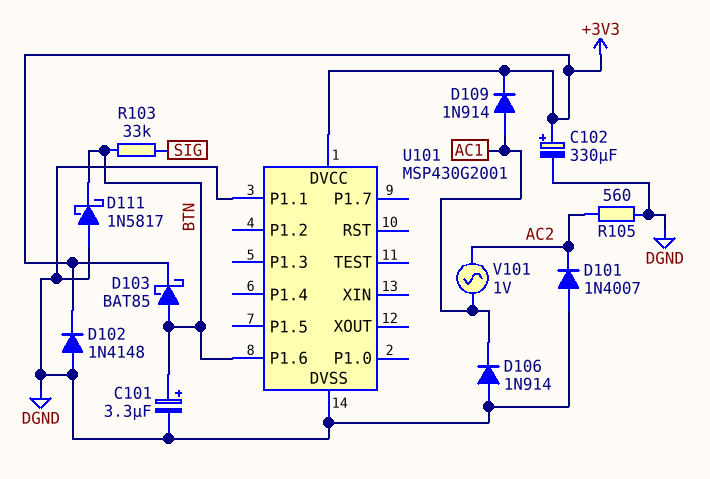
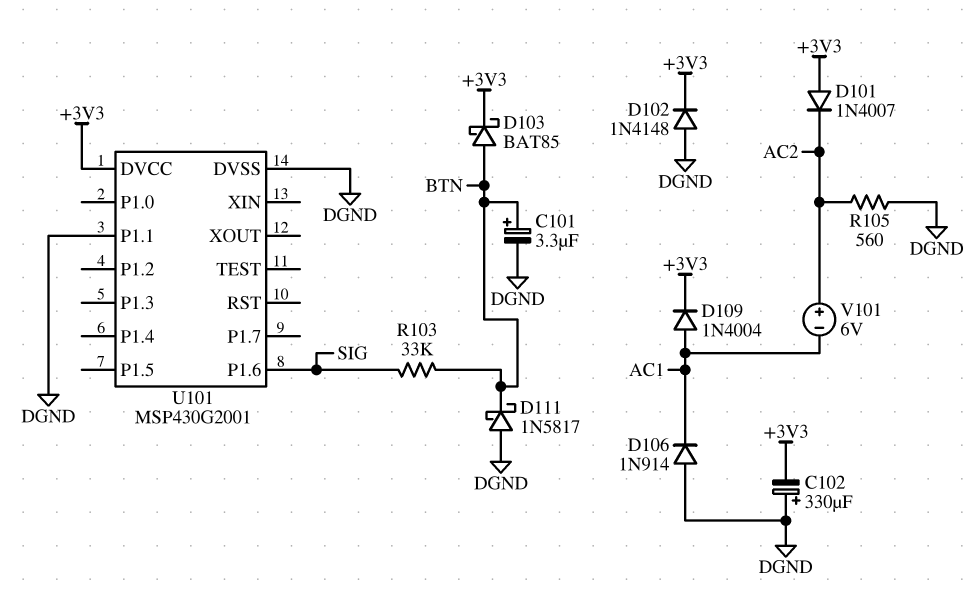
C102: 330uF (plus +3V3, minus DGND) -> 330uF (plus DGND, minus +3V3)
D101: diode 1N4007 (A DGND, K AC2) -> diode 1N4007 (A +3V3, K AC2)
D109: diode 1N914 (A AC1, K +3V3) -> diode 1N4004 (A AC1, K +3V3)
U101 pin P1.6: BTN -> SIG
V101: AC 1V (AC1, AC2) -> 6V (plus AC2, minus AC1)

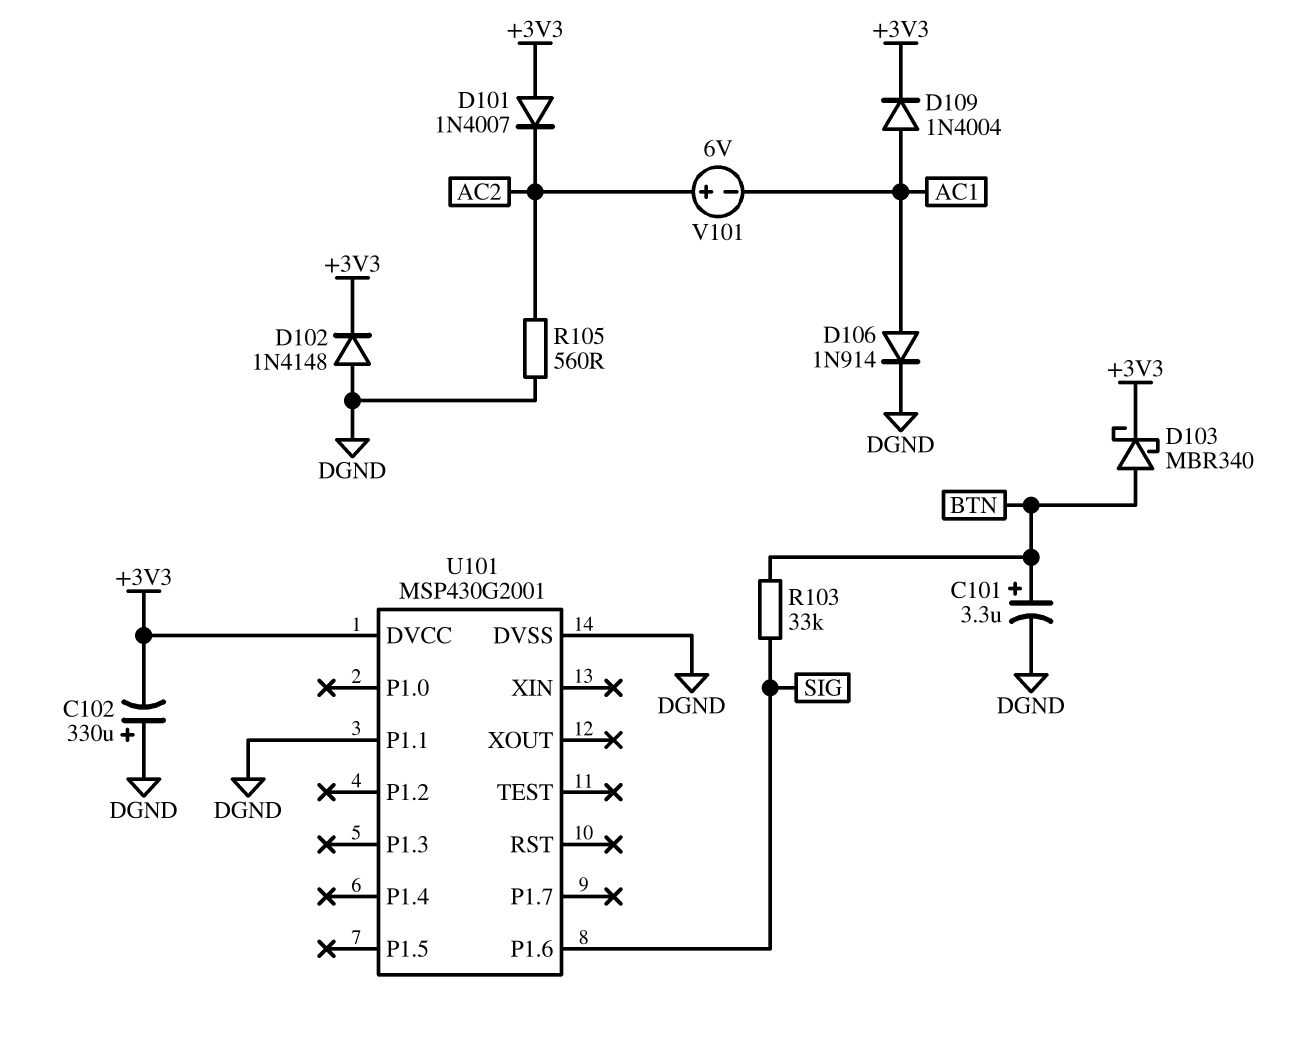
D103: schottky BAT85 (A BTN, K +3V3) -> schottky MBR340 (A BTN, K +3V3)
D106: diode 1N914 (A DGND, K AC1) -> diode 1N914 (A AC1, K DGND)
D111: schottky 1N5817 (A DGND, K BTN) -> none

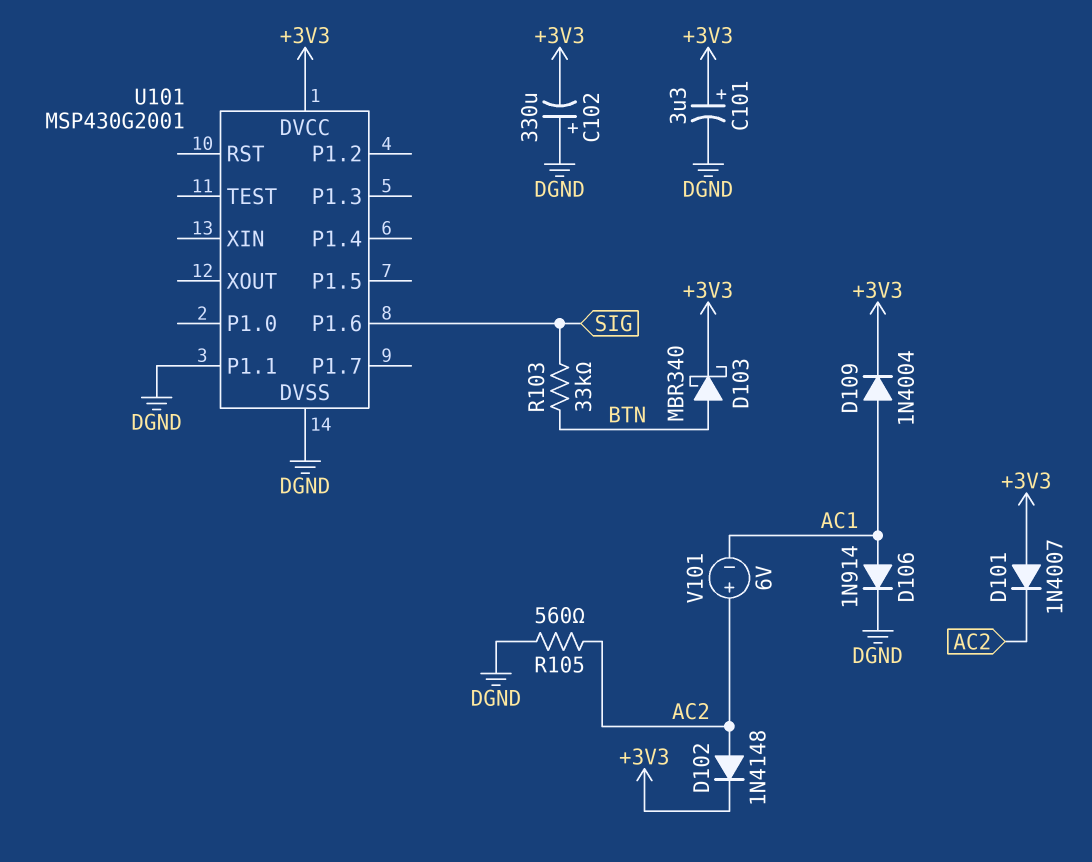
C101: 3.3uF (plus BTN, minus DGND) -> 3.3uF (plus +3V3, minus DGND)
D102: diode 1N4148 (A DGND, K +3V3) -> diode 1N4148 (A AC2, K +3V3)

